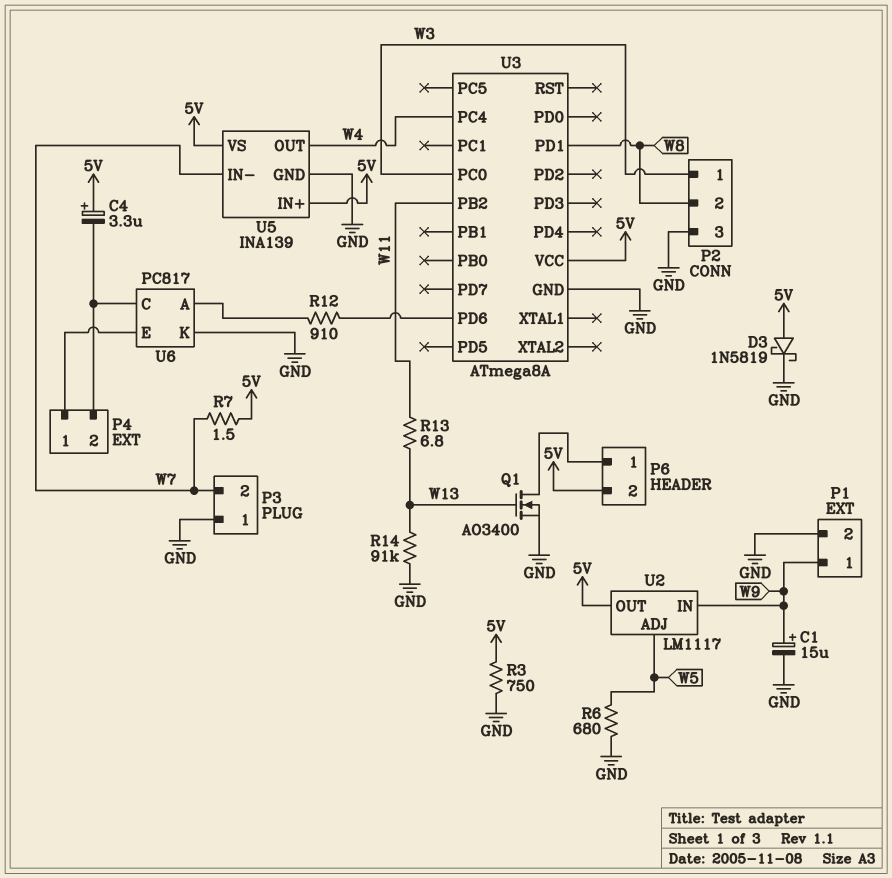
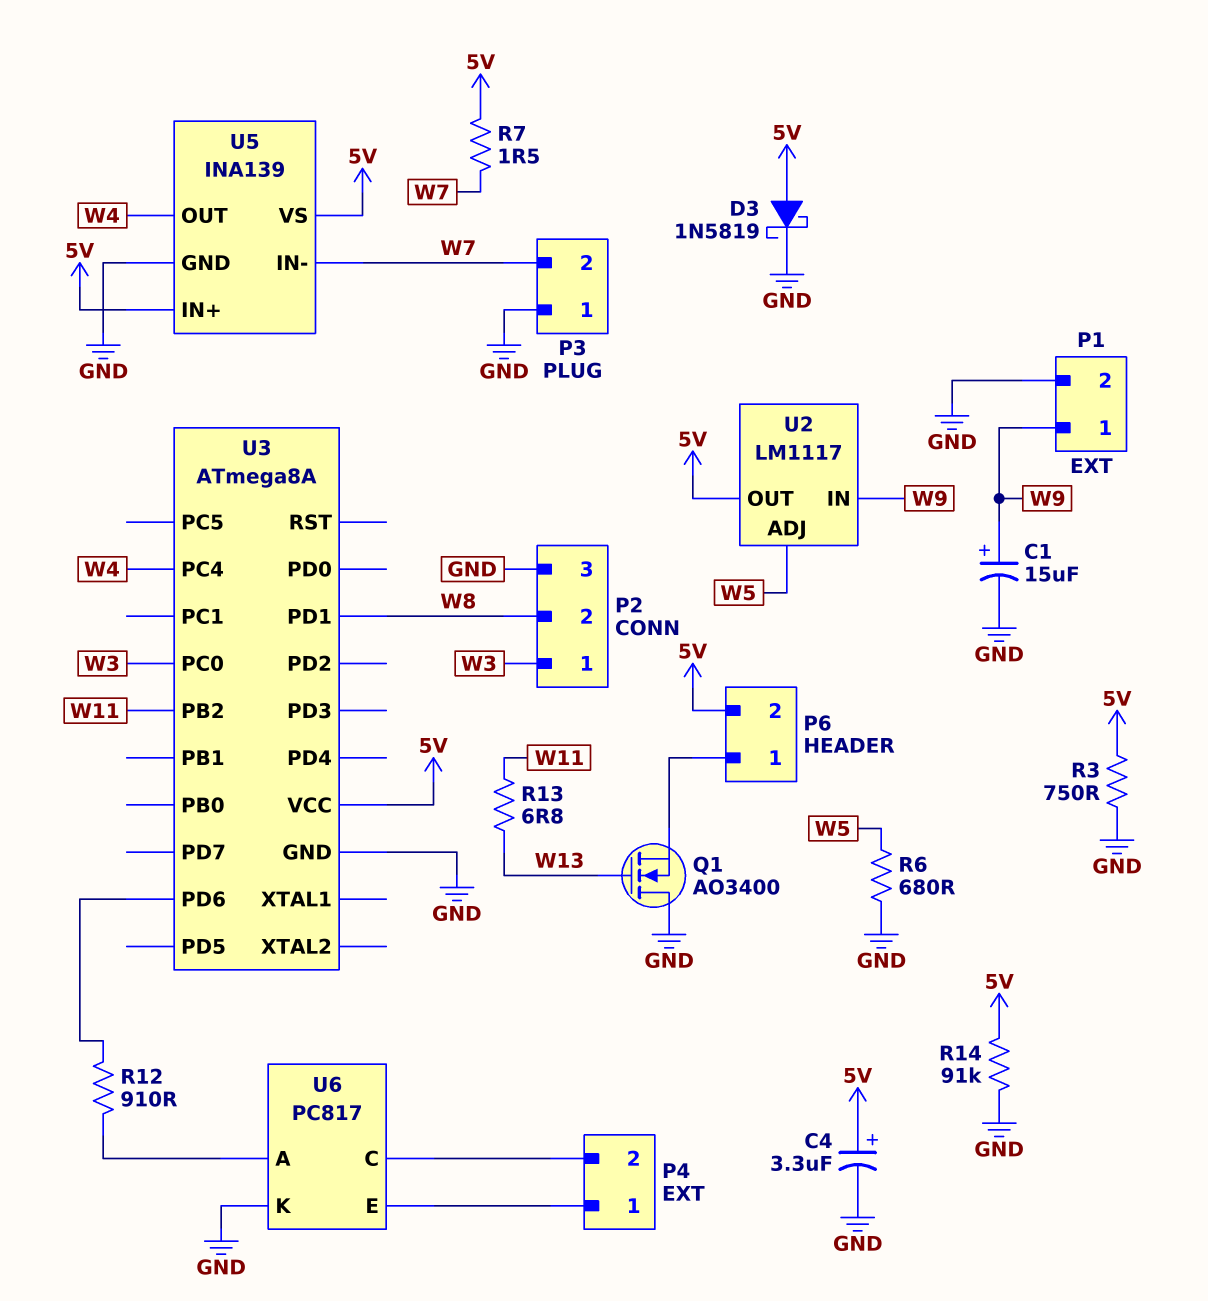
C4: 3.3uF (plus 5V, minus P4/2) -> 3.3uF (plus 5V, minus GND)
Q1: NMOS AO3400 (G W13, D P6/1, S GND) -> NMOS AO3400 (G W13, D GND, S P6/1)
R14: 91k (GND, W13) -> 91k (5V, GND)

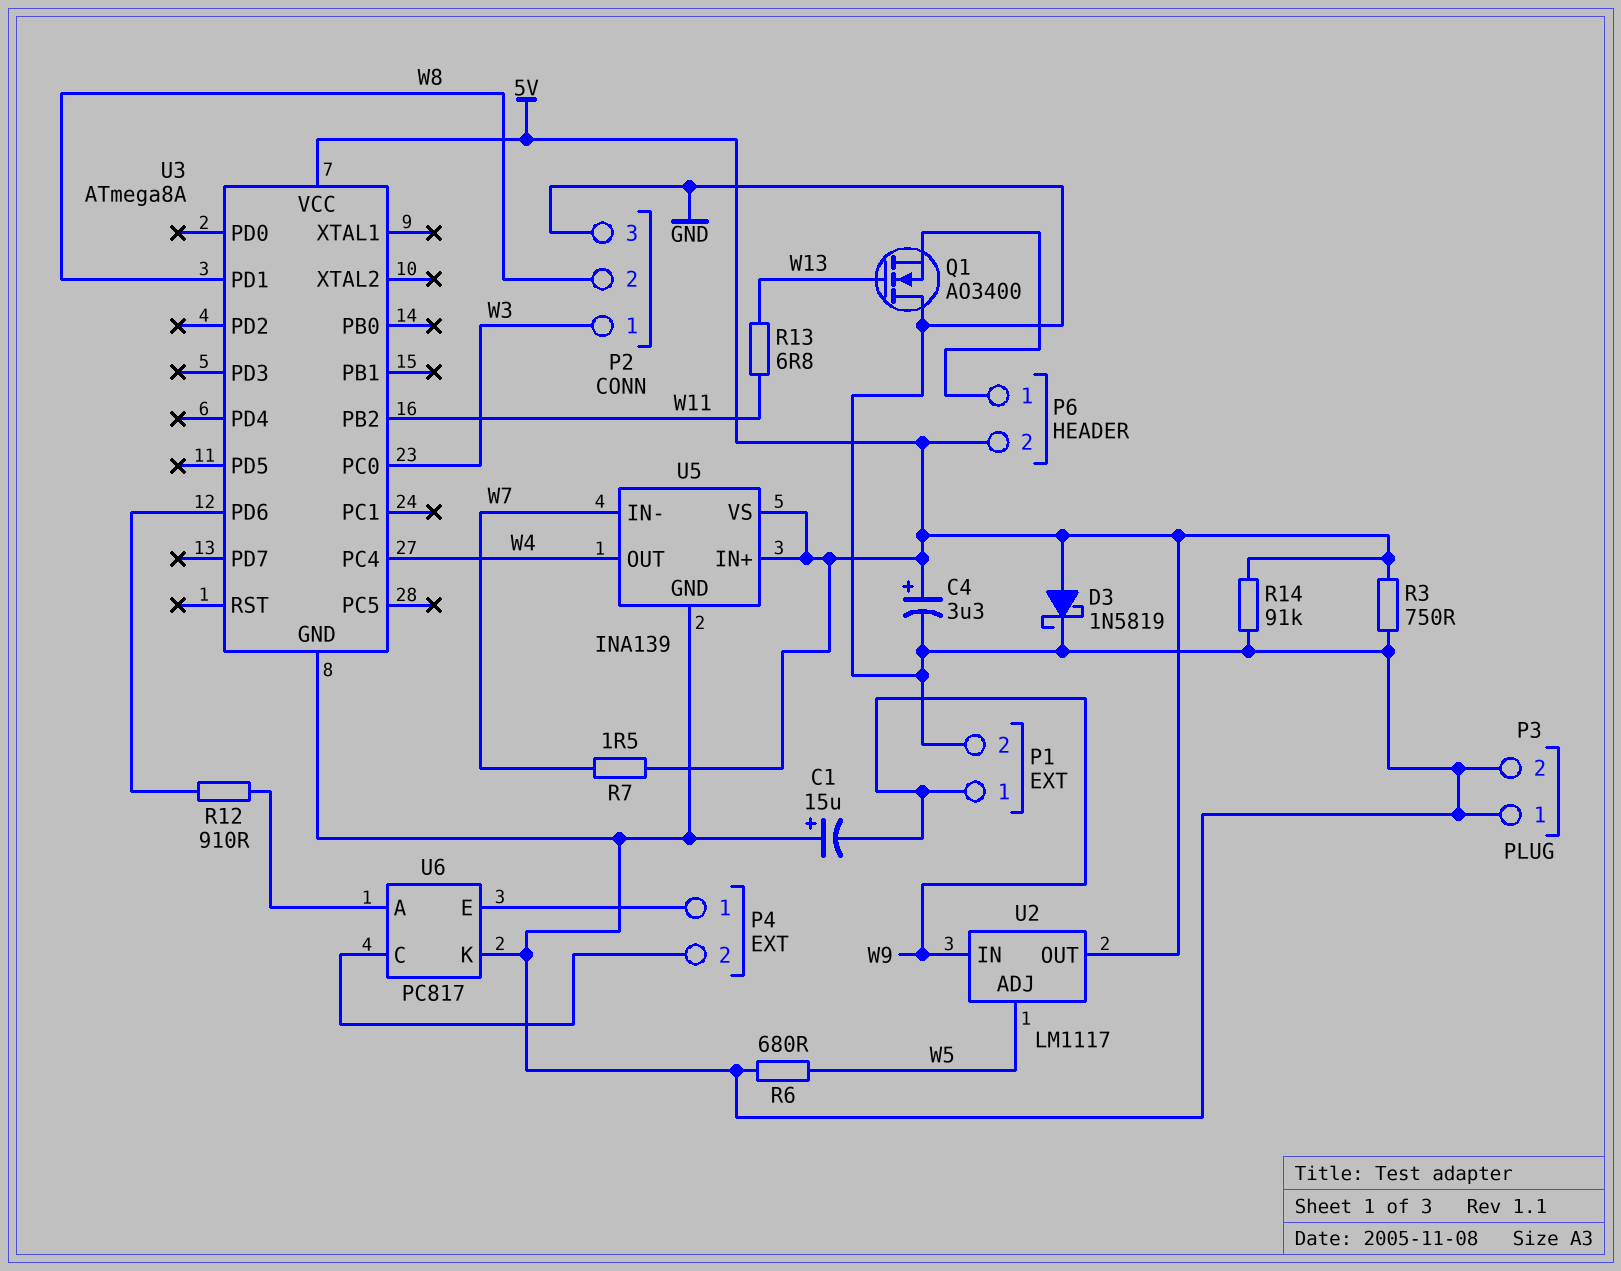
C1: 15uF (plus W9, minus GND) -> 15uF (plus GND, minus W9)
P3 pin 2: W7 -> GND

